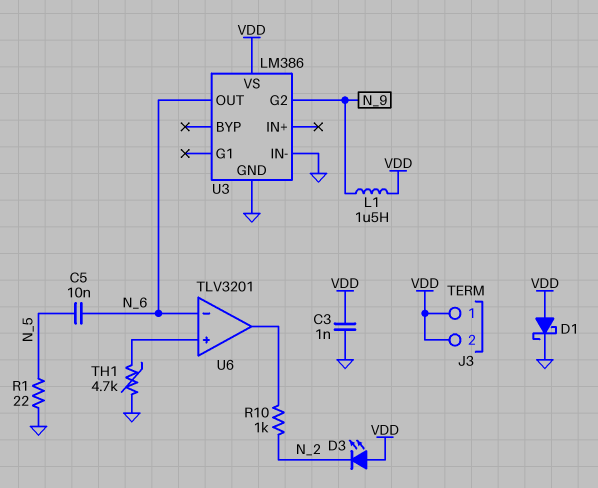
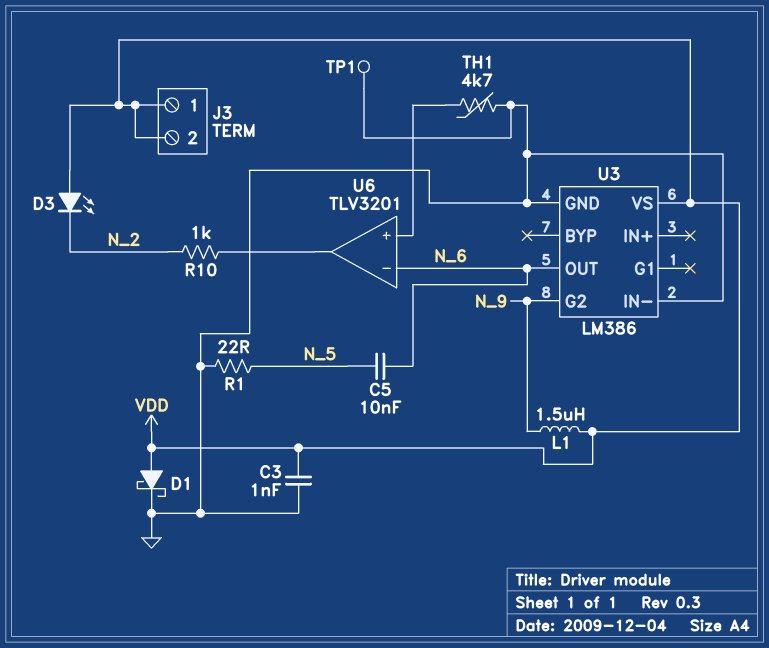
TP1: none -> test point (GND)

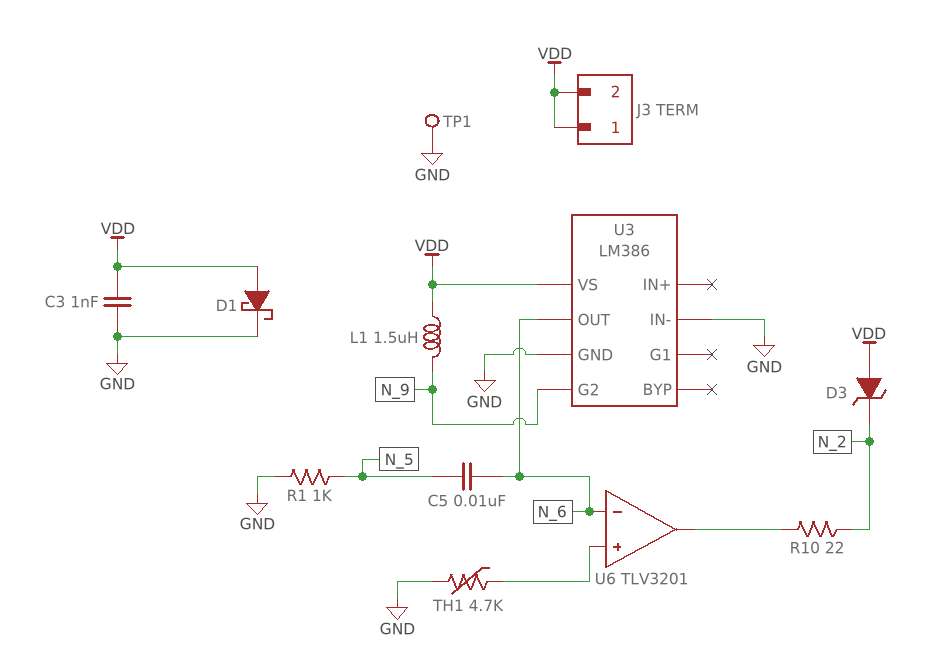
D3: LED (A VDD, K N_2) -> zener (A VDD, K N_2)
R1: 22 (GND, N_5) -> 1k (GND, N_5)
R10: 1k (N_2, U6/out) -> 22 (N_2, U6/out)

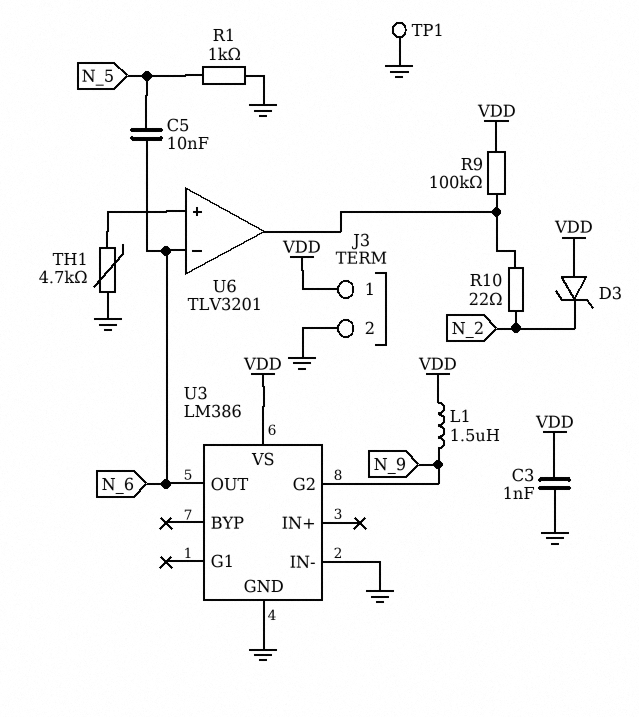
D1: schottky (A VDD, K GND) -> none
J3 pin 2: VDD -> GND
R9: none -> 100k (U6/out, VDD)

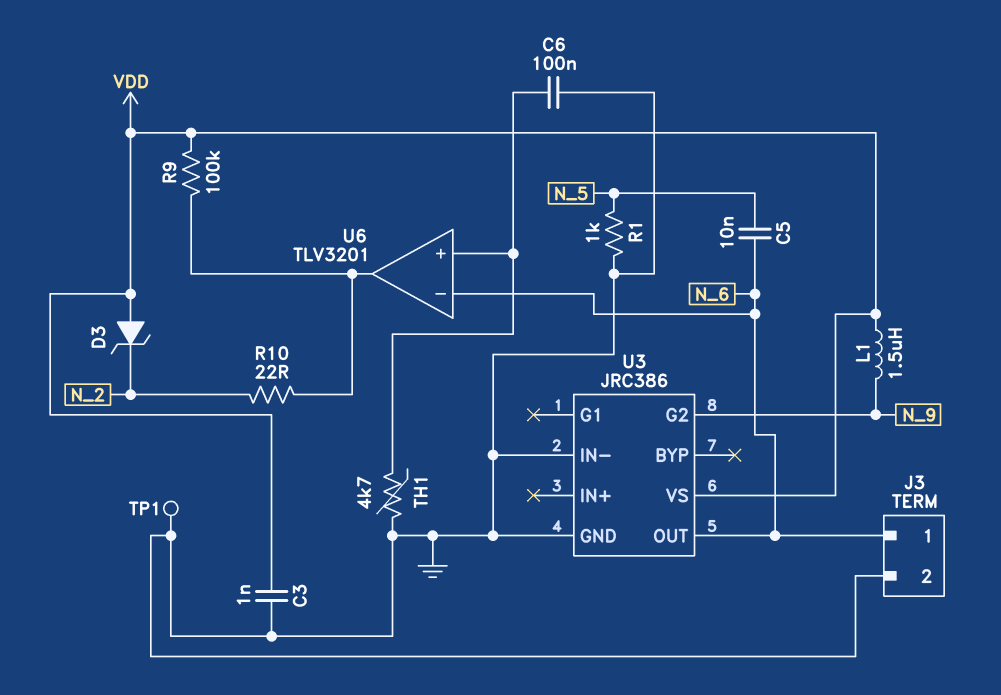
C6: none -> 100nF (GND, U6/in+)
J3 pin 1: VDD -> N_6
U3: LM386 -> JRC386

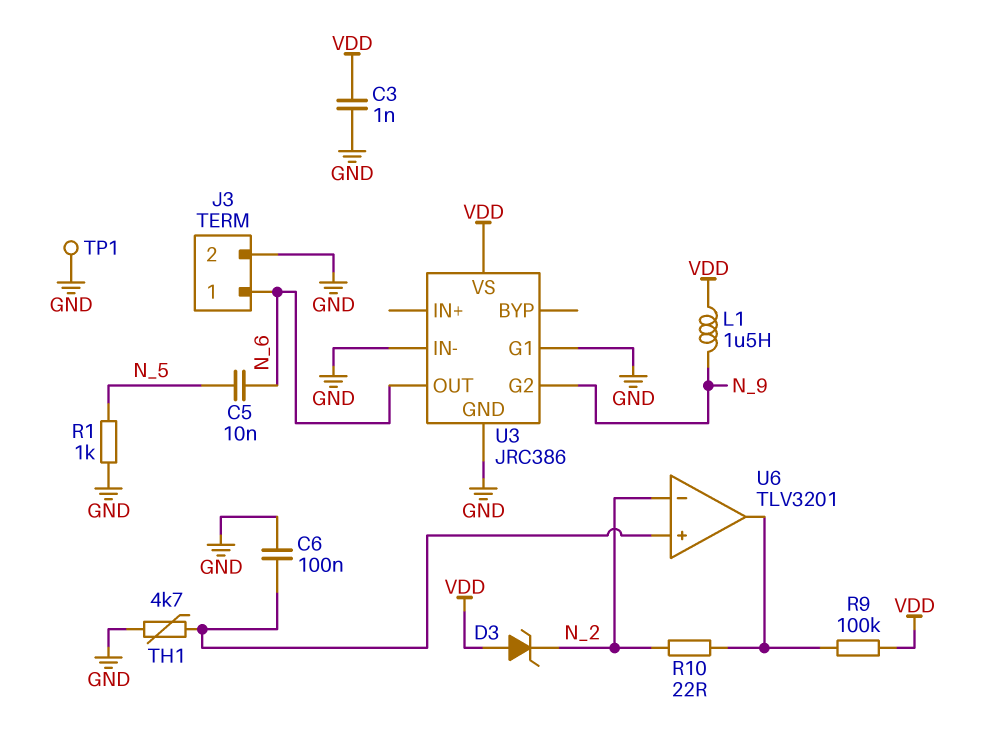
U3 pin G1: none -> GND
U6 pin in-: N_6 -> N_2

